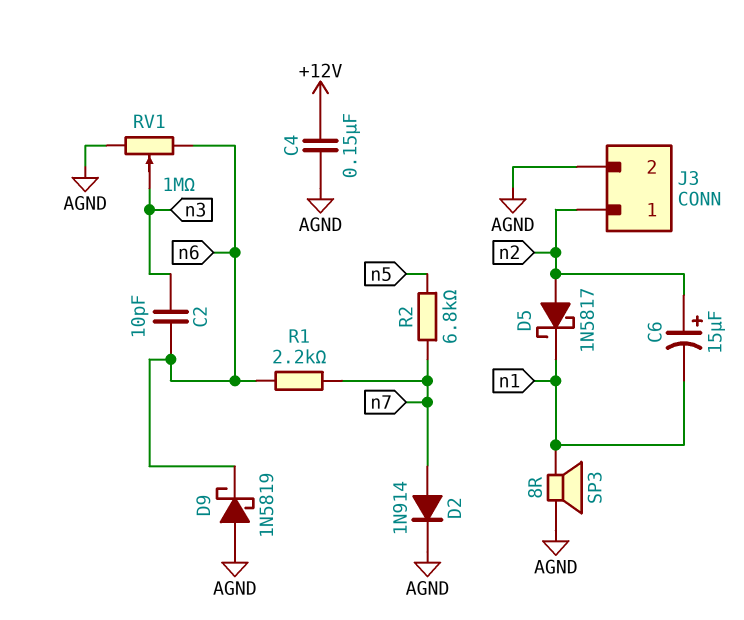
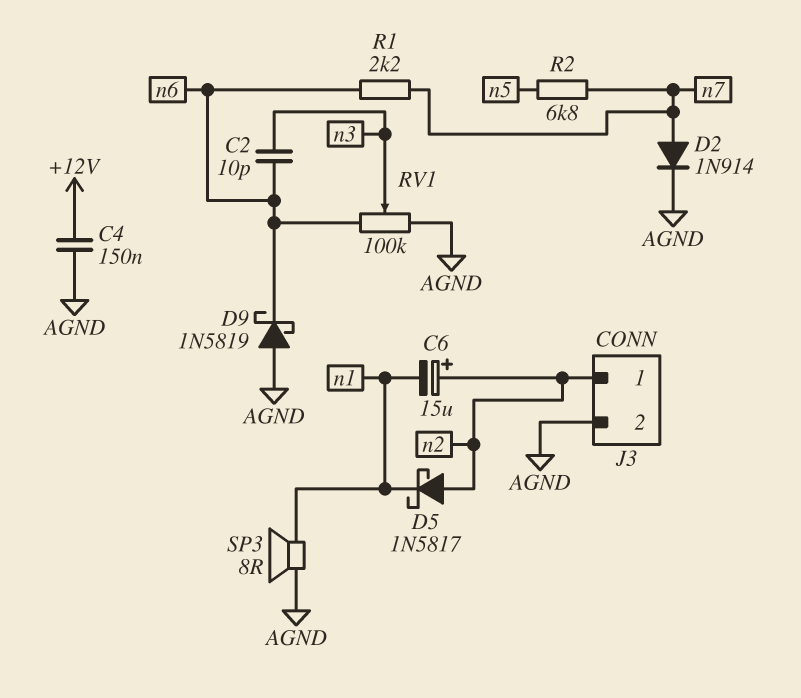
RV1: 1M (AGND, n6, wiper n3) -> 100k (AGND, n6, wiper n3)

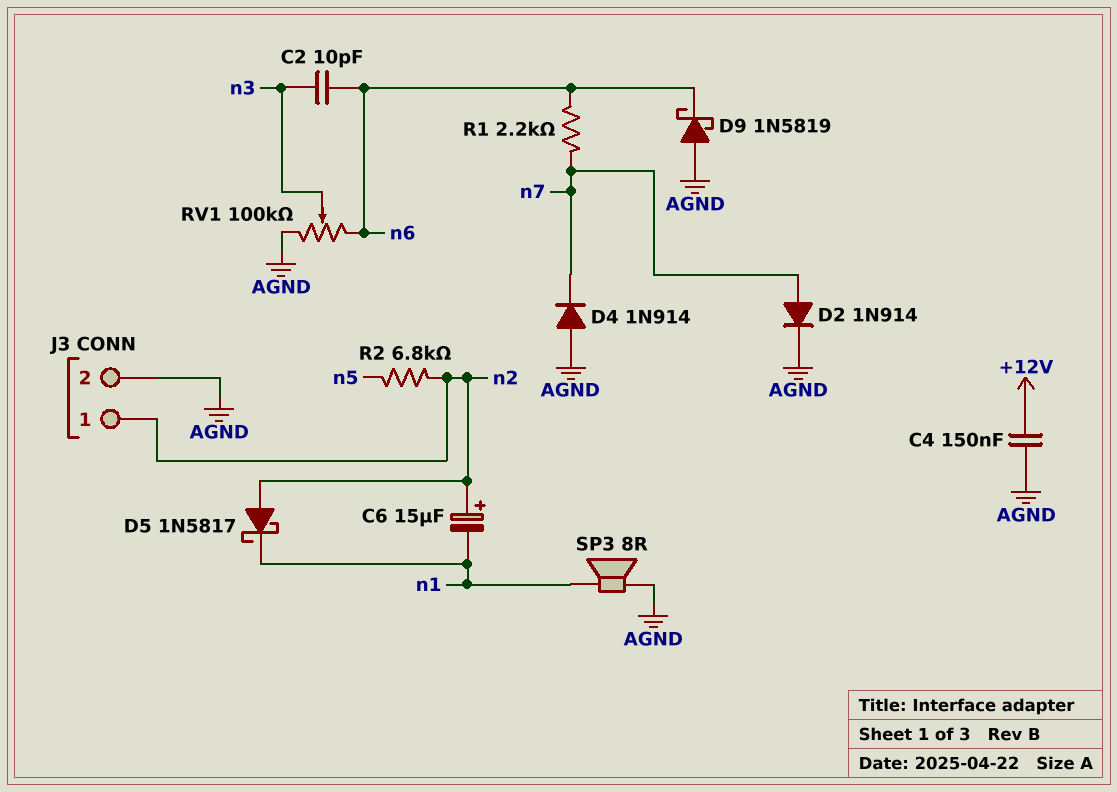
D4: none -> diode 1N914 (A AGND, K n7)
R2: 6.8k (n5, n7) -> 6.8k (n2, n5)

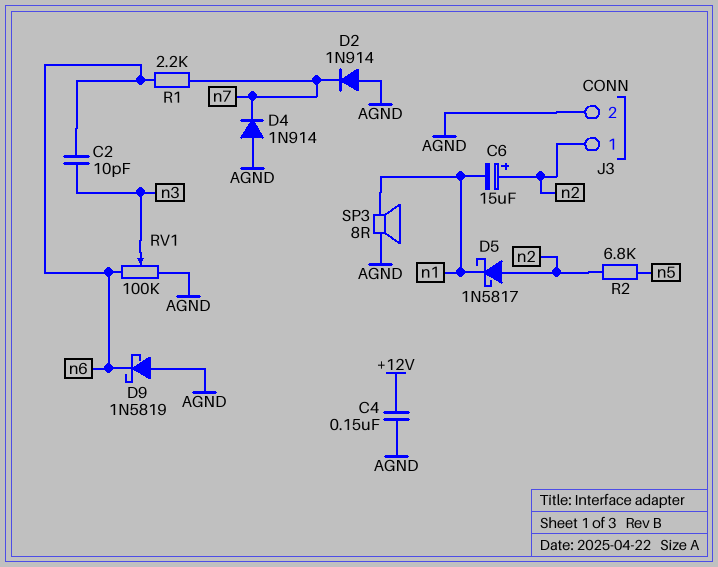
D2: diode 1N914 (A n7, K AGND) -> diode 1N914 (A AGND, K n7)

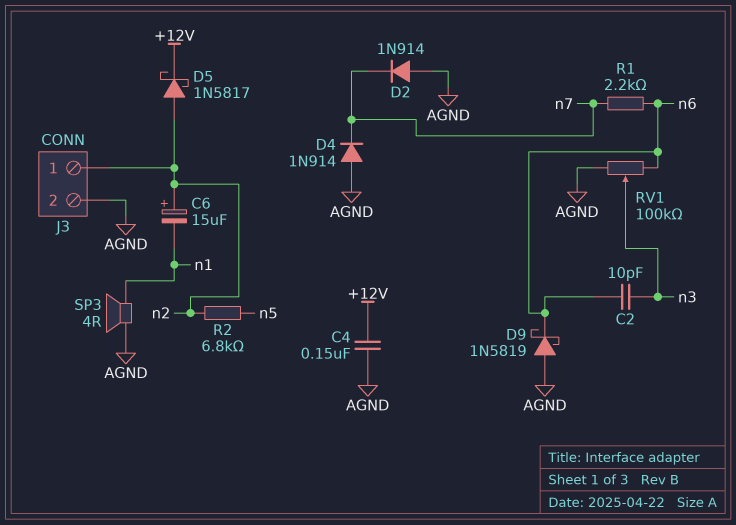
D5: schottky 1N5817 (A n2, K n1) -> schottky 1N5817 (A n2, K +12V)
SP3: speaker 8R (AGND, n1) -> speaker 4R (AGND, n1)

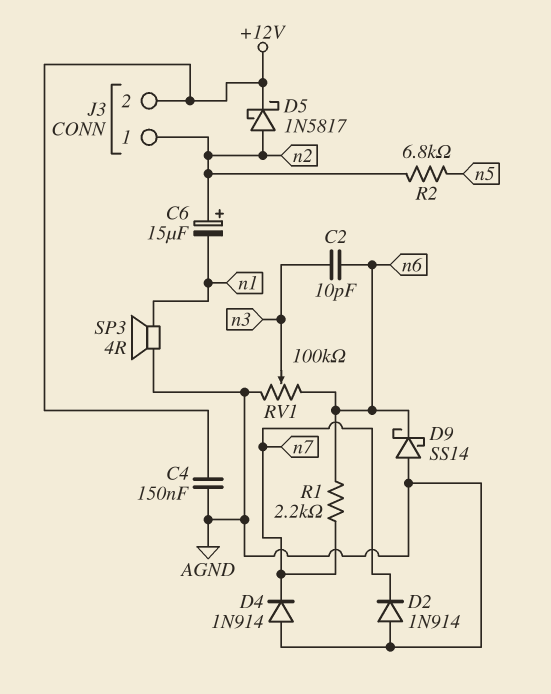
D9: schottky 1N5819 (A AGND, K n6) -> schottky SS14 (A AGND, K n6)
J3 pin 2: AGND -> +12V

